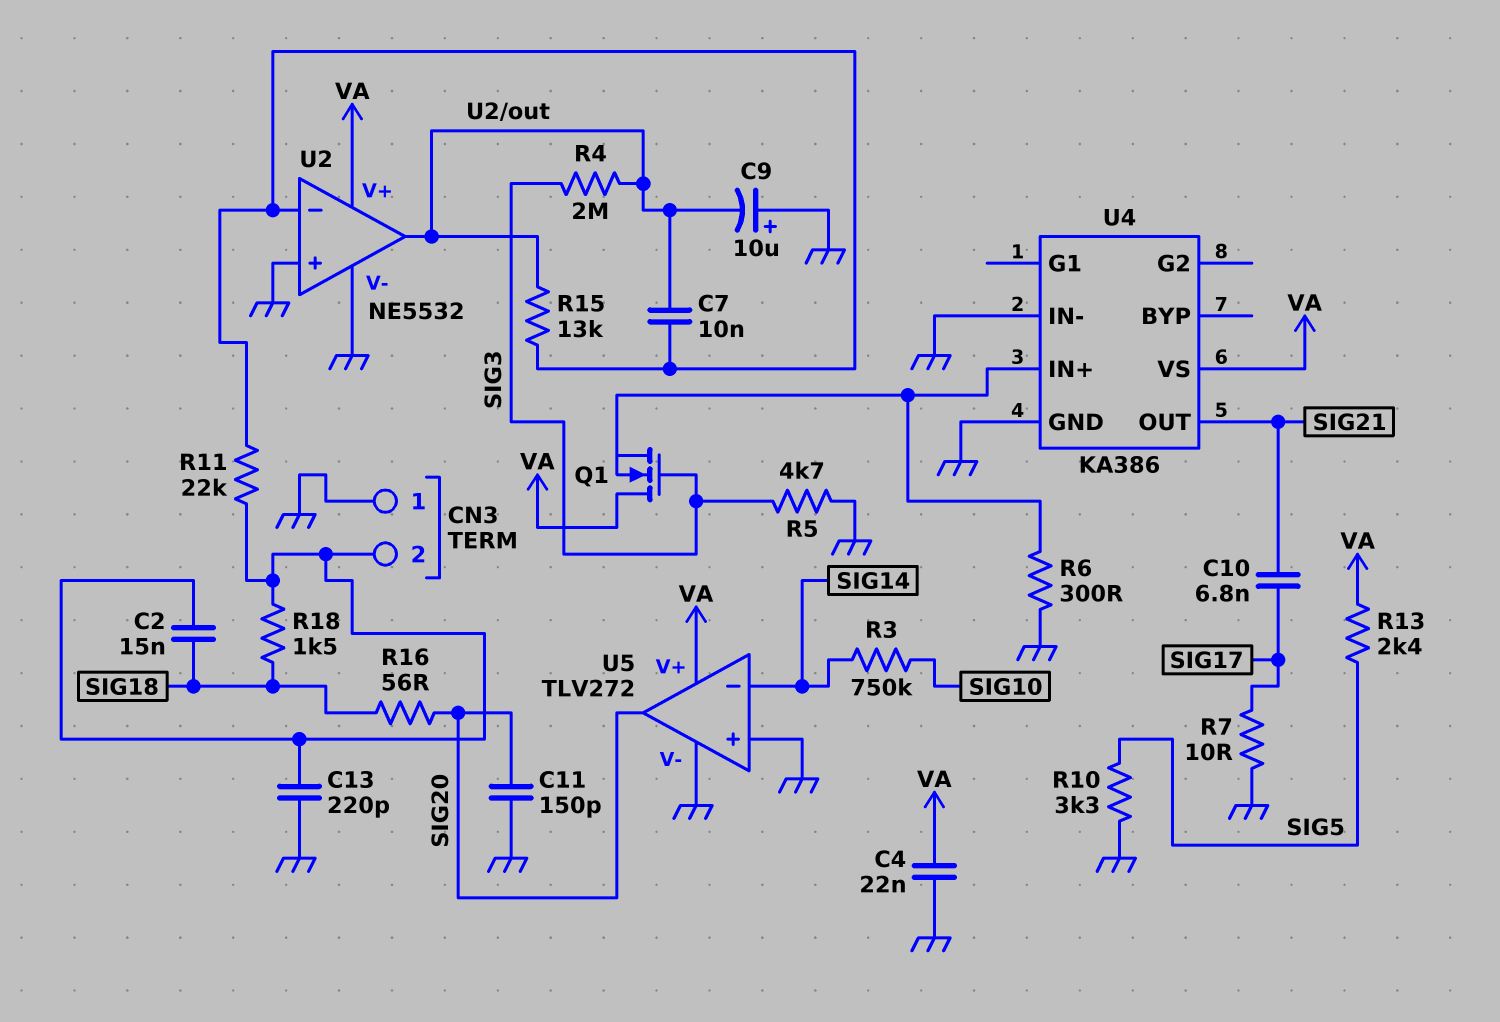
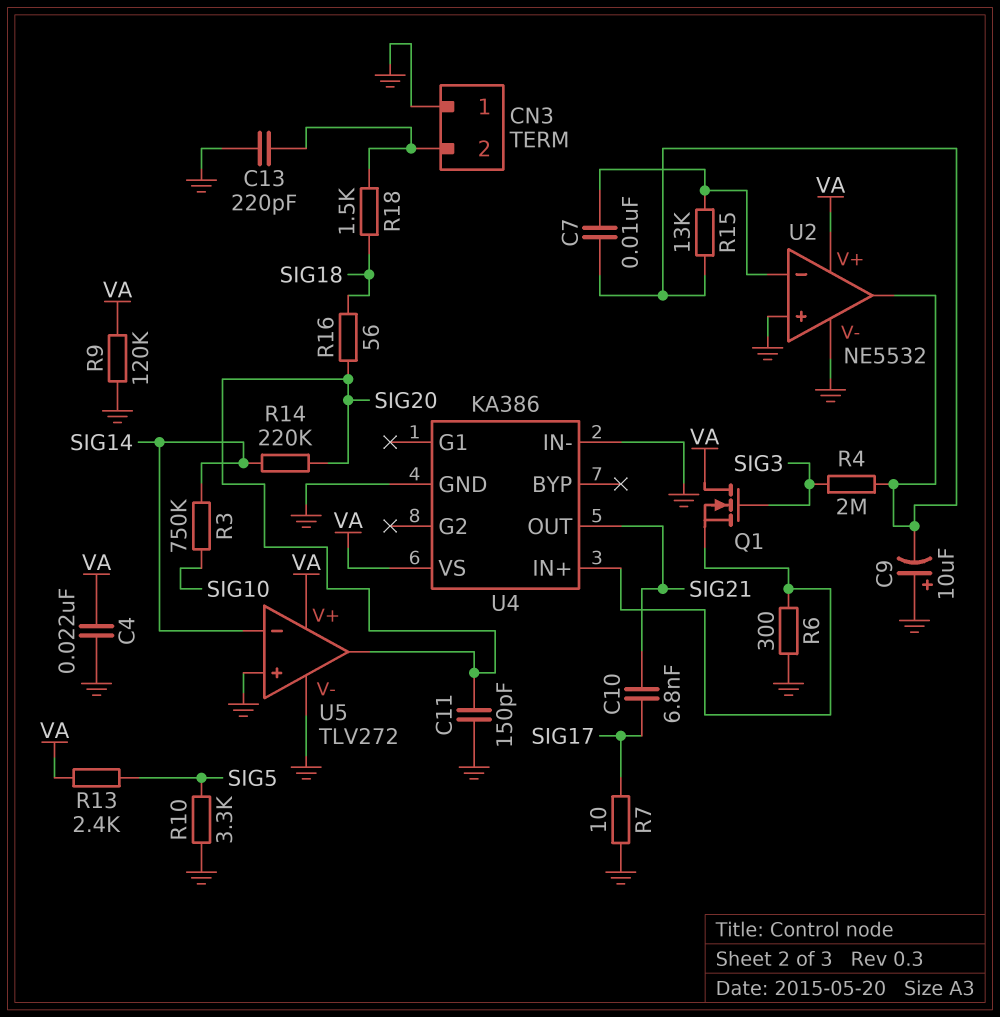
C2: 15nF (CN3/2, SIG18) -> none
R5: 4.7k (GND, SIG3) -> none
R9: none -> 120k (GND, VA)
R11: 22k (CN3/2, U2/in-) -> none
R14: none -> 220k (SIG14, SIG20)

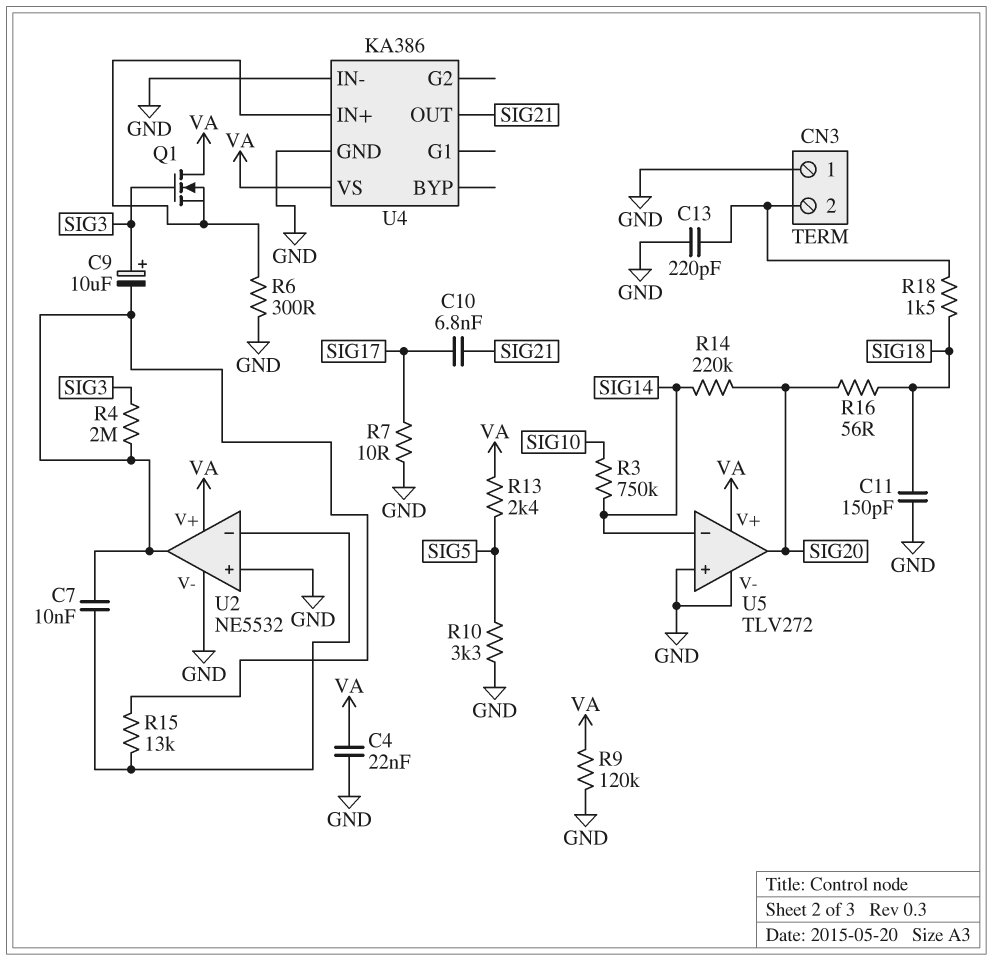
C9: 10uF (plus GND, minus U2/out) -> 10uF (plus SIG3, minus U2/out)
C11: 150pF (GND, SIG20) -> 150pF (GND, SIG18)

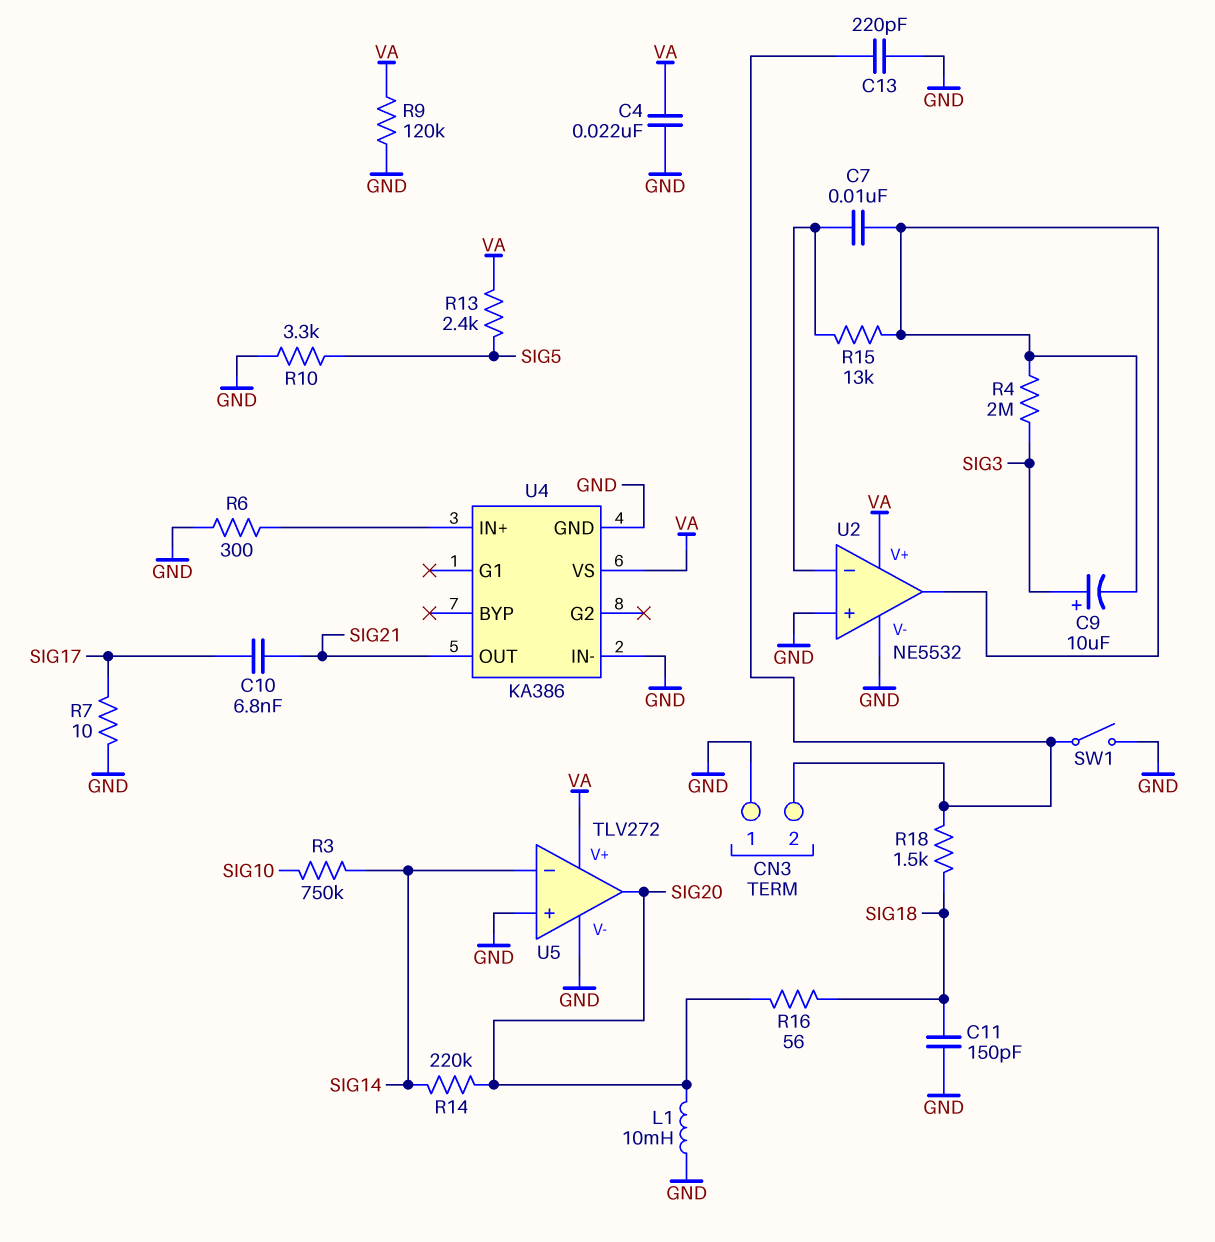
L1: none -> 10mH (GND, SIG20)
Q1: NMOS (G SIG3, D VA, S U4/IN+) -> none
SW1: none -> switch (CN3/2, GND)

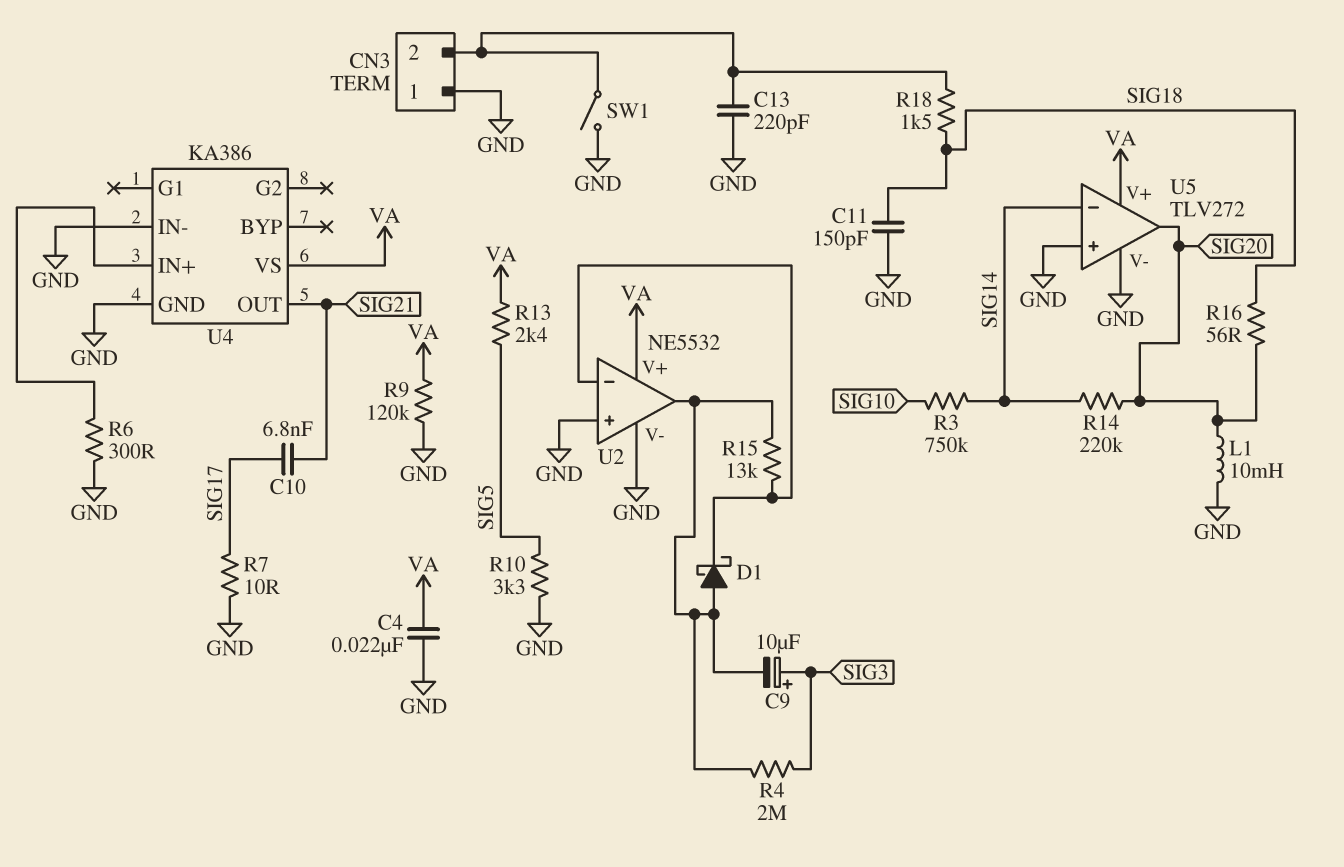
C7: 10nF (U2/in-, U2/out) -> none
D1: none -> schottky (A U2/out, K U2/in-)

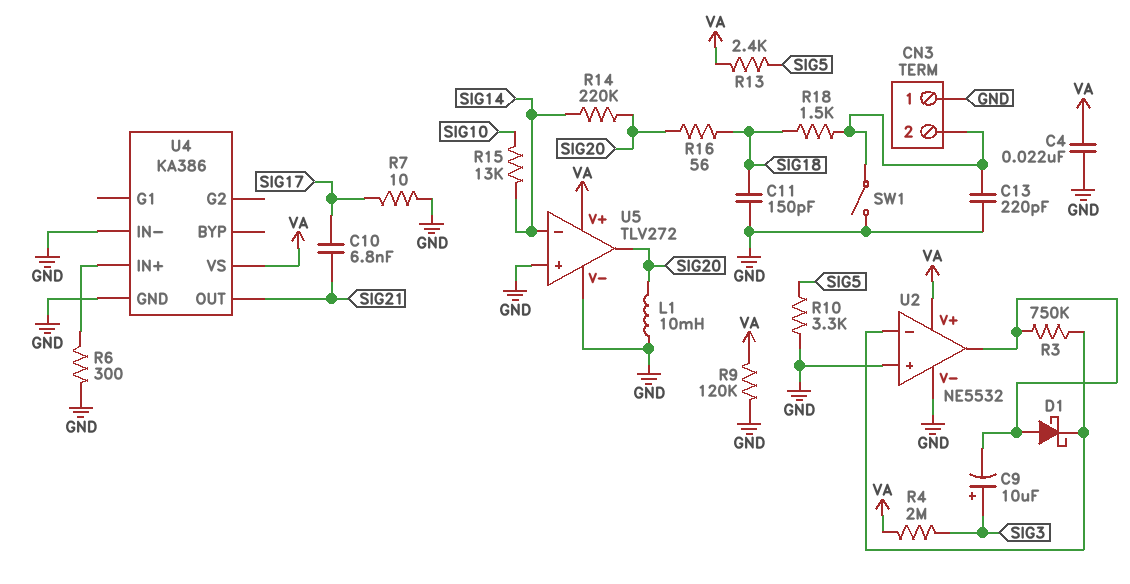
R3: 750k (SIG10, SIG14) -> 750k (U2/in-, U2/out)
R4: 2M (SIG3, U2/out) -> 2M (SIG3, VA)
R15: 13k (U2/in-, U2/out) -> 13k (SIG10, SIG14)

